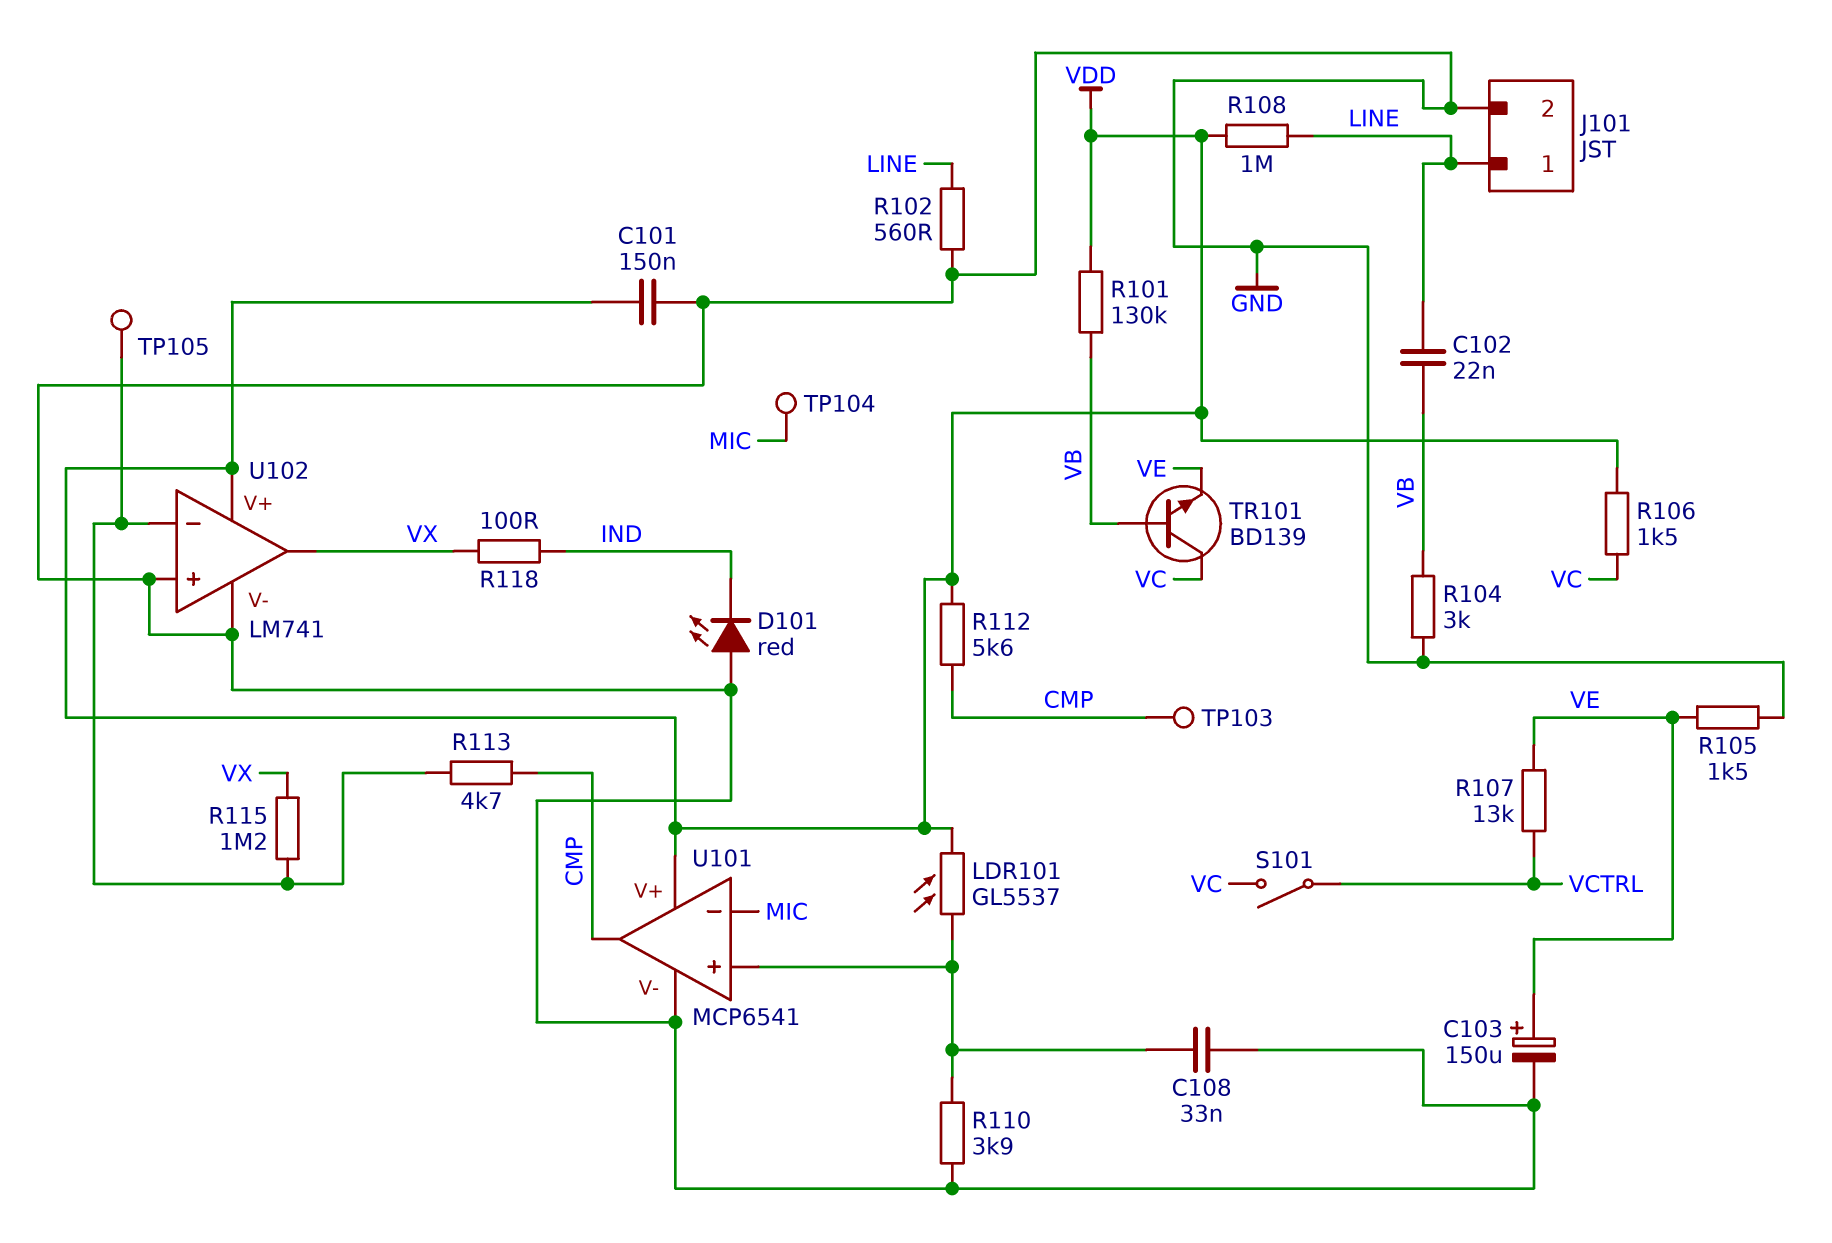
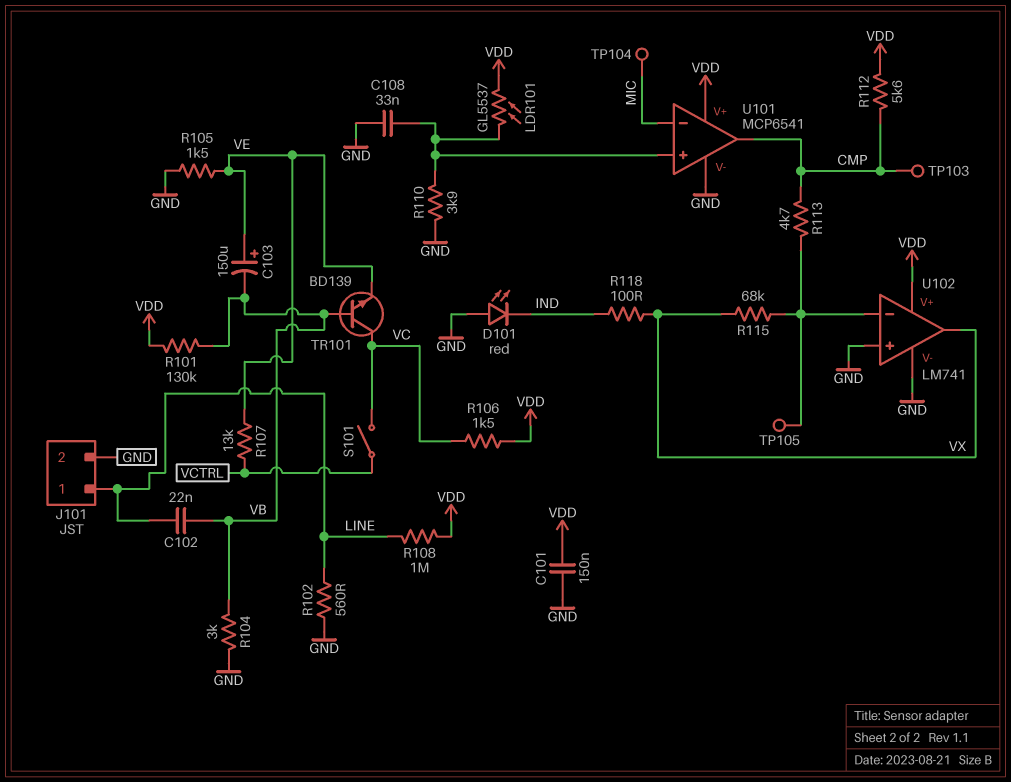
C103: 150uF (plus VE, minus GND) -> 150uF (plus VE, minus VB)
R115: 1.2M (U102/in-, VX) -> 68k (U102/in-, VX)

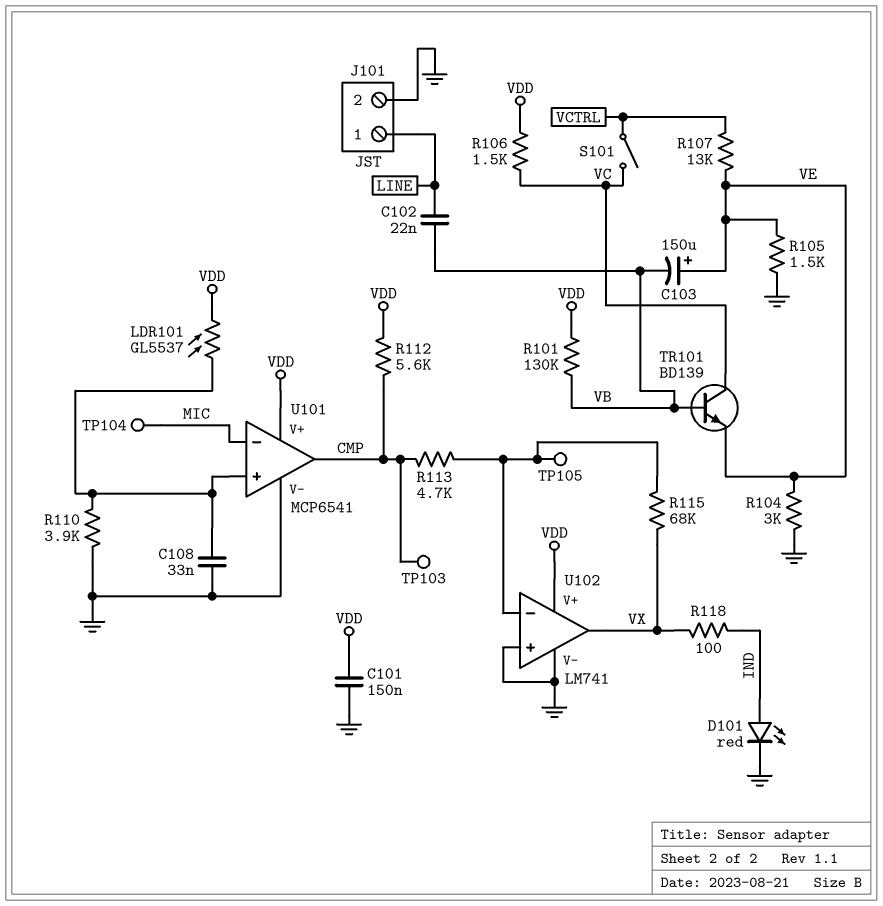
D101: LED red (A GND, K IND) -> LED red (A IND, K GND)
R102: 560 (GND, LINE) -> none
R104: 3k (GND, VB) -> 3k (GND, VE)
R108: 1M (LINE, VDD) -> none

